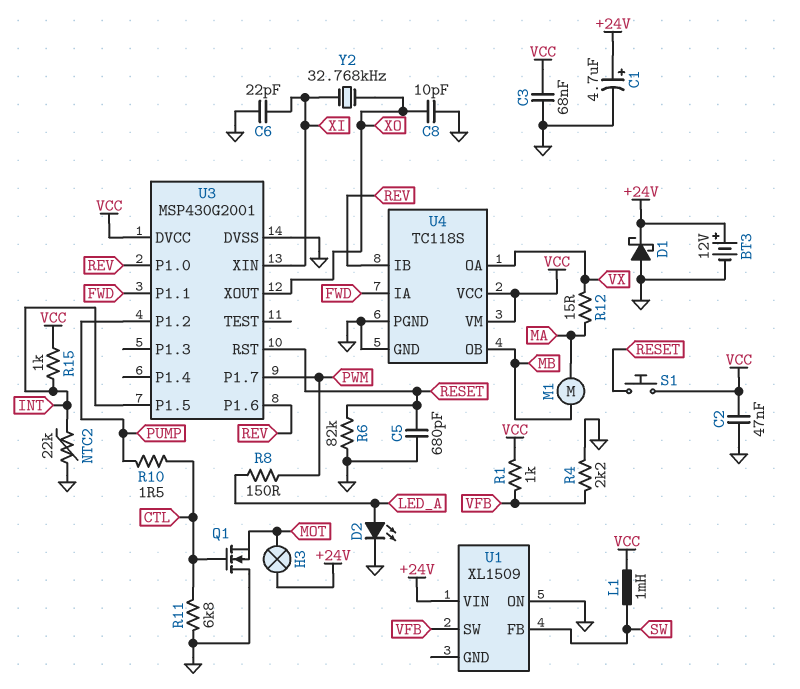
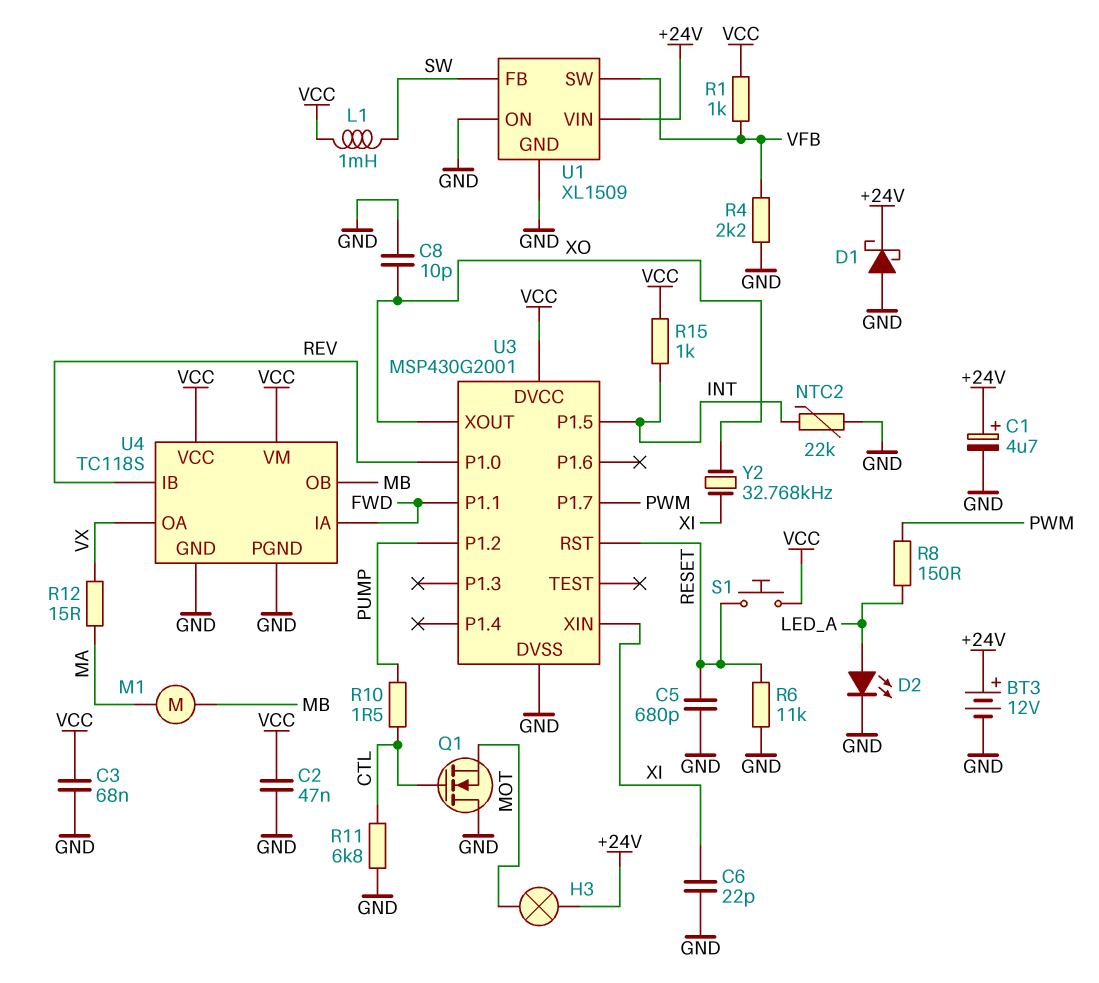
R6: 82k (GND, RESET) -> 11k (GND, RESET)
U1 pin GND: none -> GND
U3 pin P1.6: REV -> none

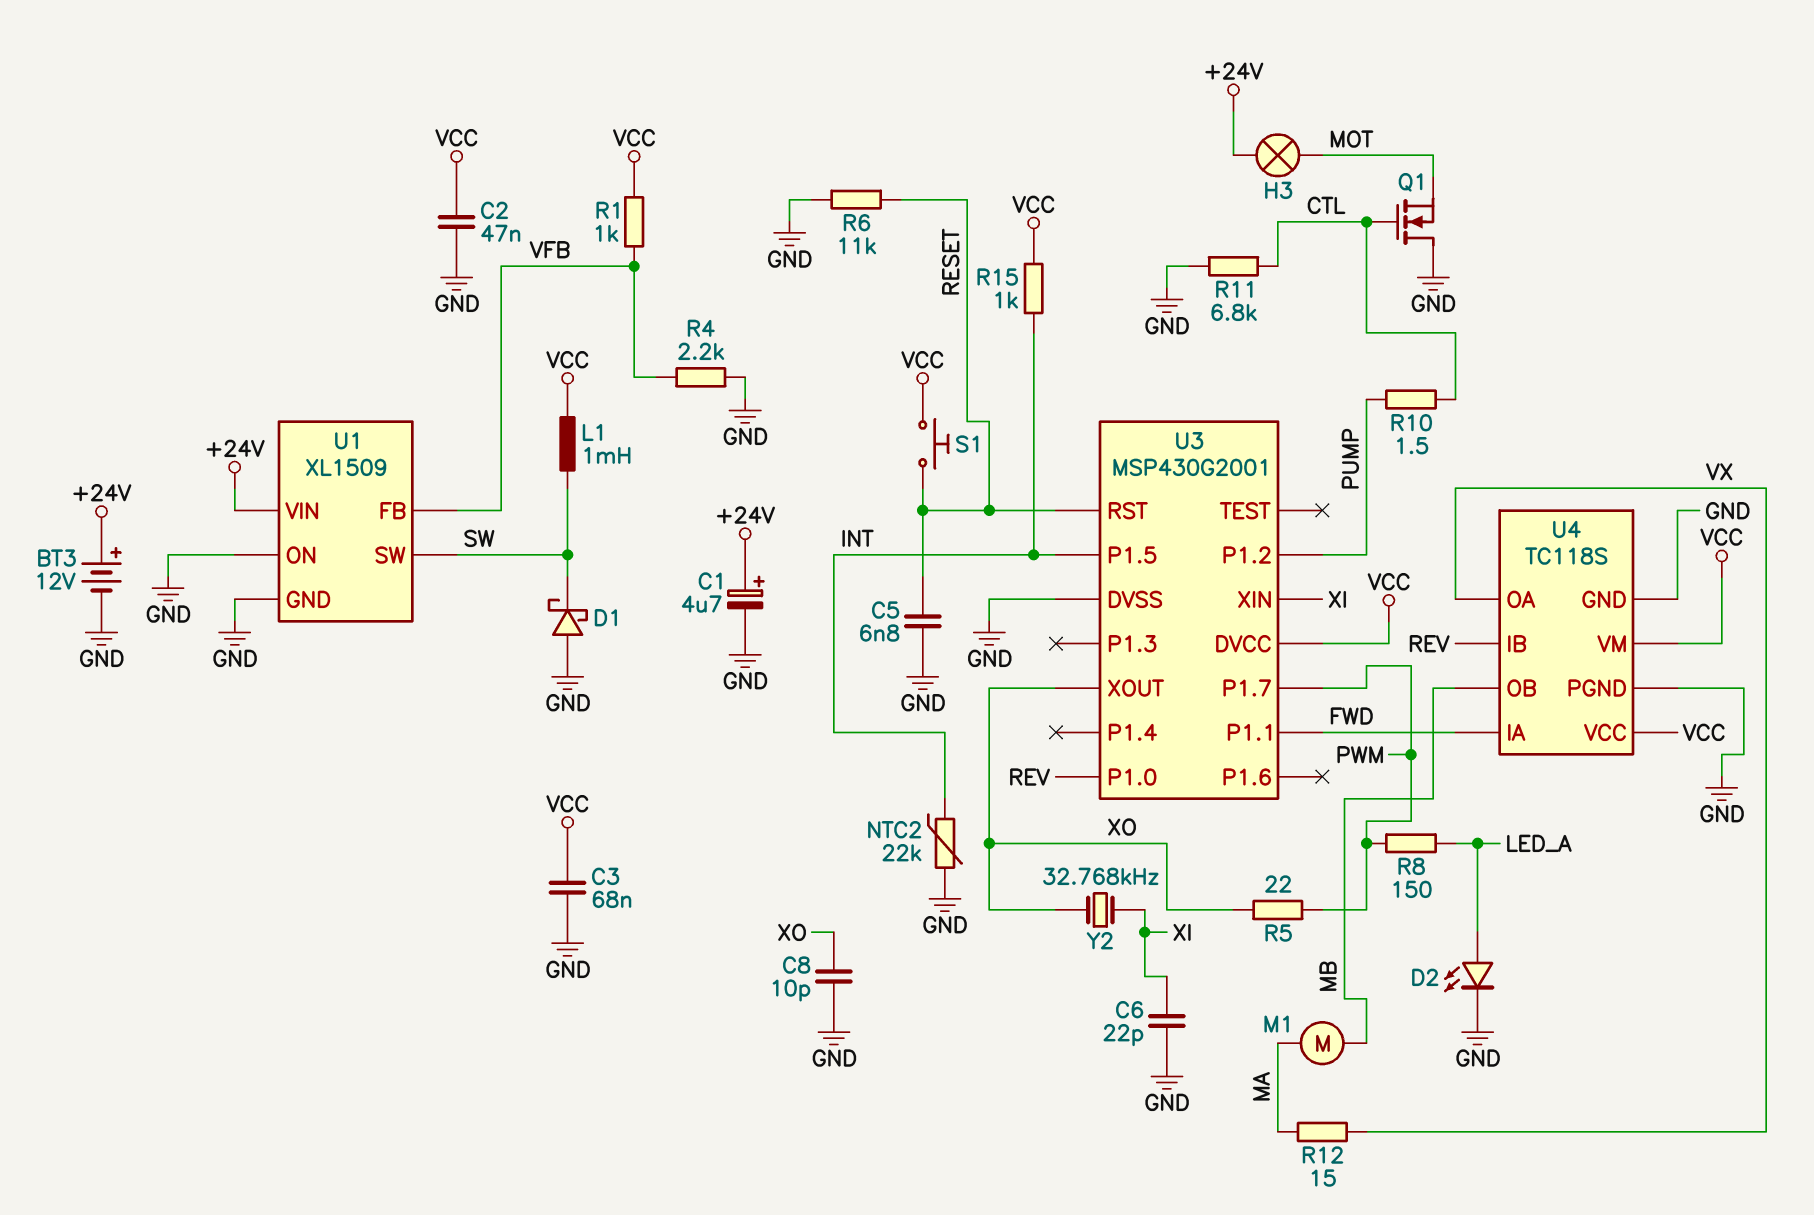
C5: 680pF (GND, RESET) -> 6.8nF (GND, RESET)
D1: schottky (A GND, K +24V) -> schottky (A GND, K SW)
R5: none -> 22 (PWM, XO)
U1 pin FB: SW -> VFB
U1 pin SW: VFB -> SW

